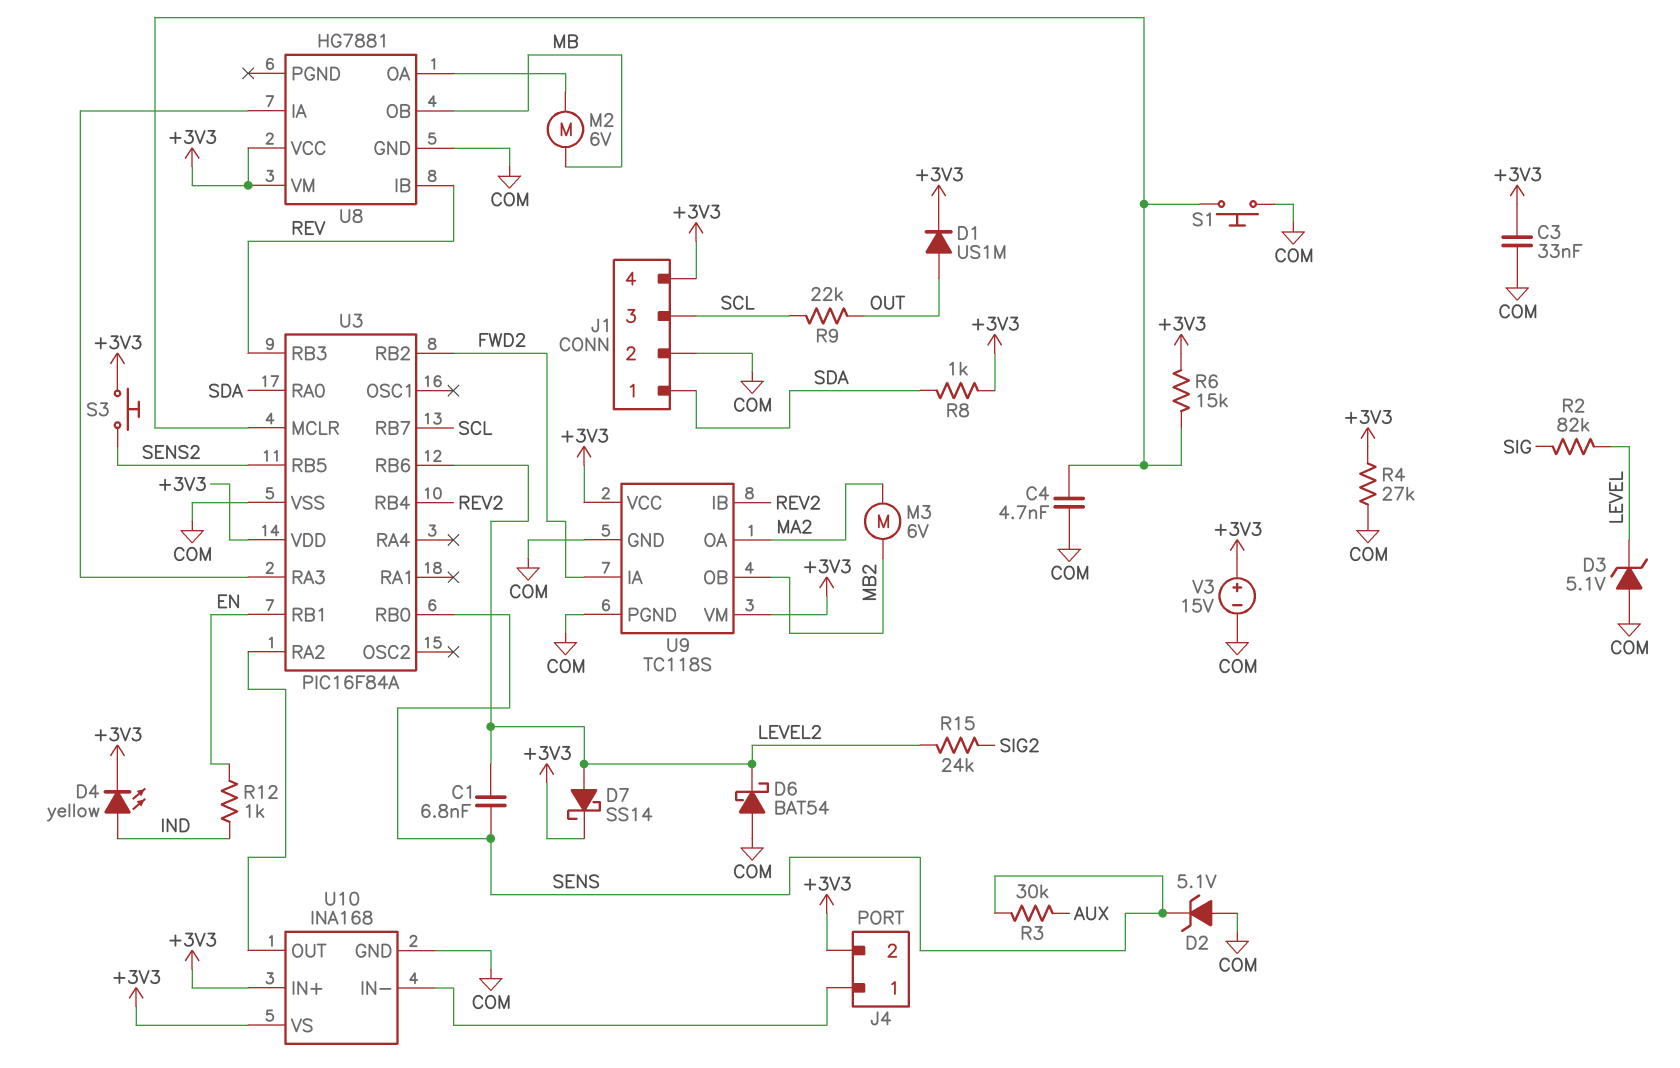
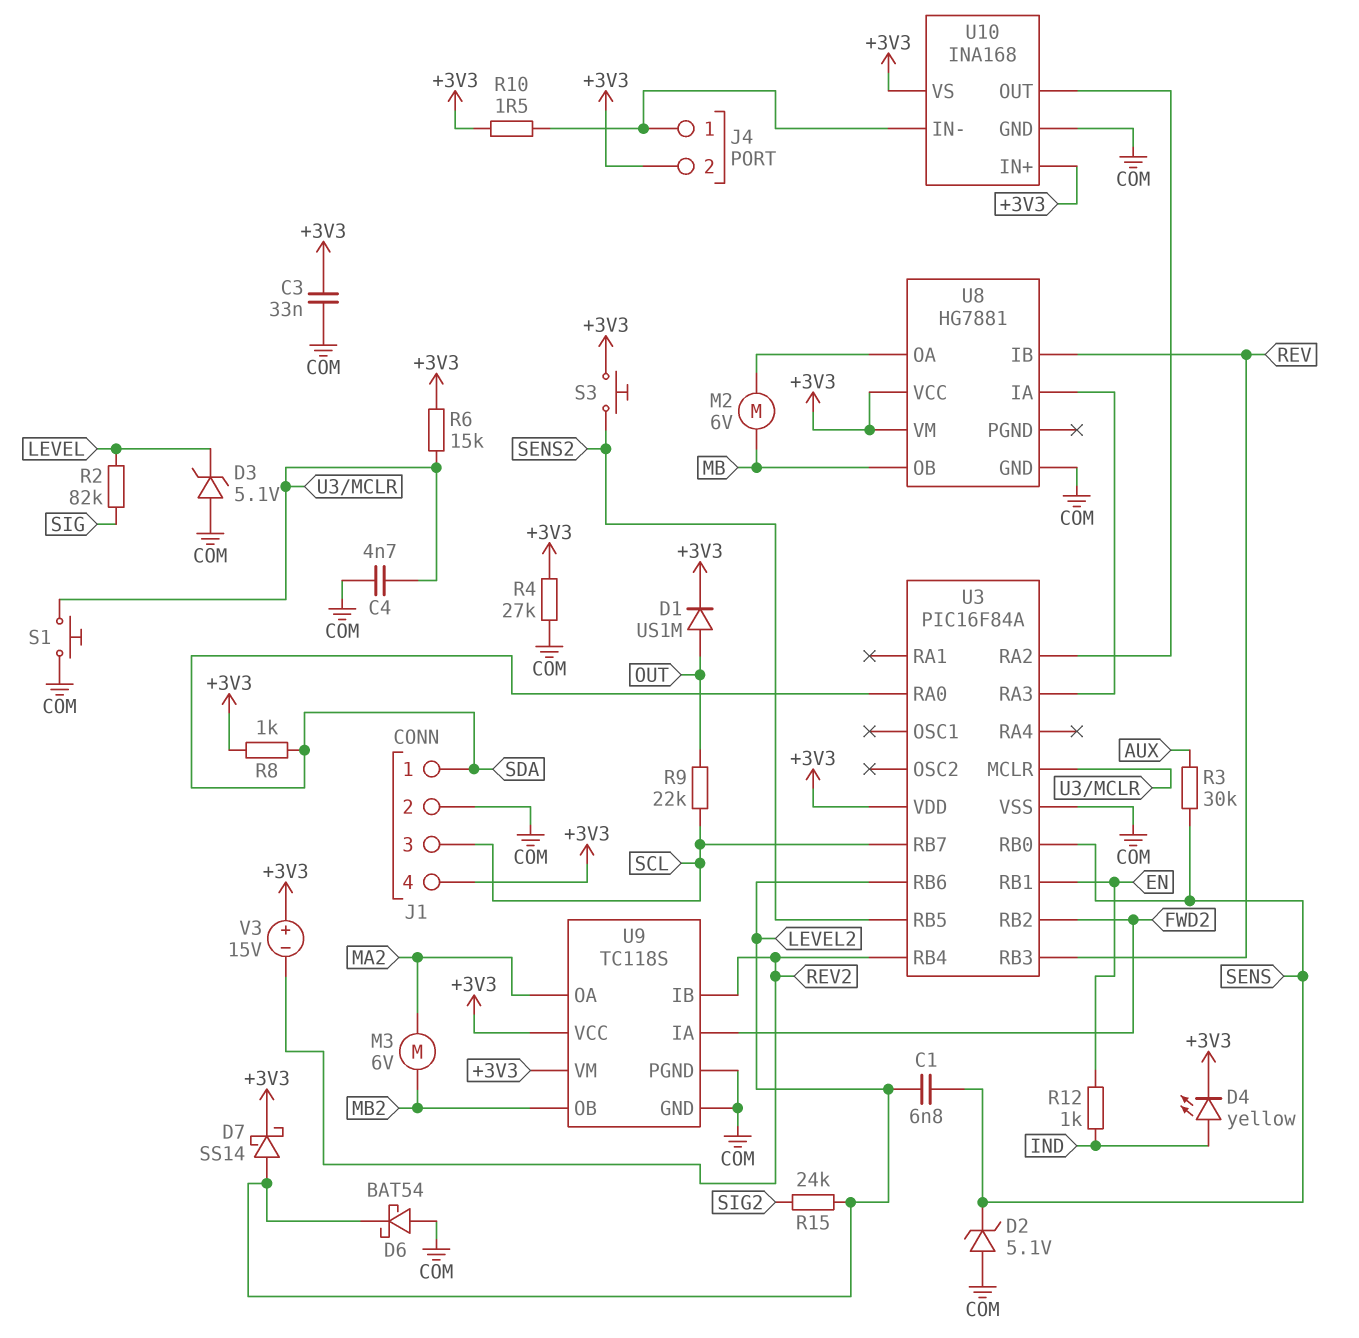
R10: none -> 1.5 (+3V3, J4/1)
V3: 15V (plus +3V3, minus COM) -> 15V (plus +3V3, minus REV2)

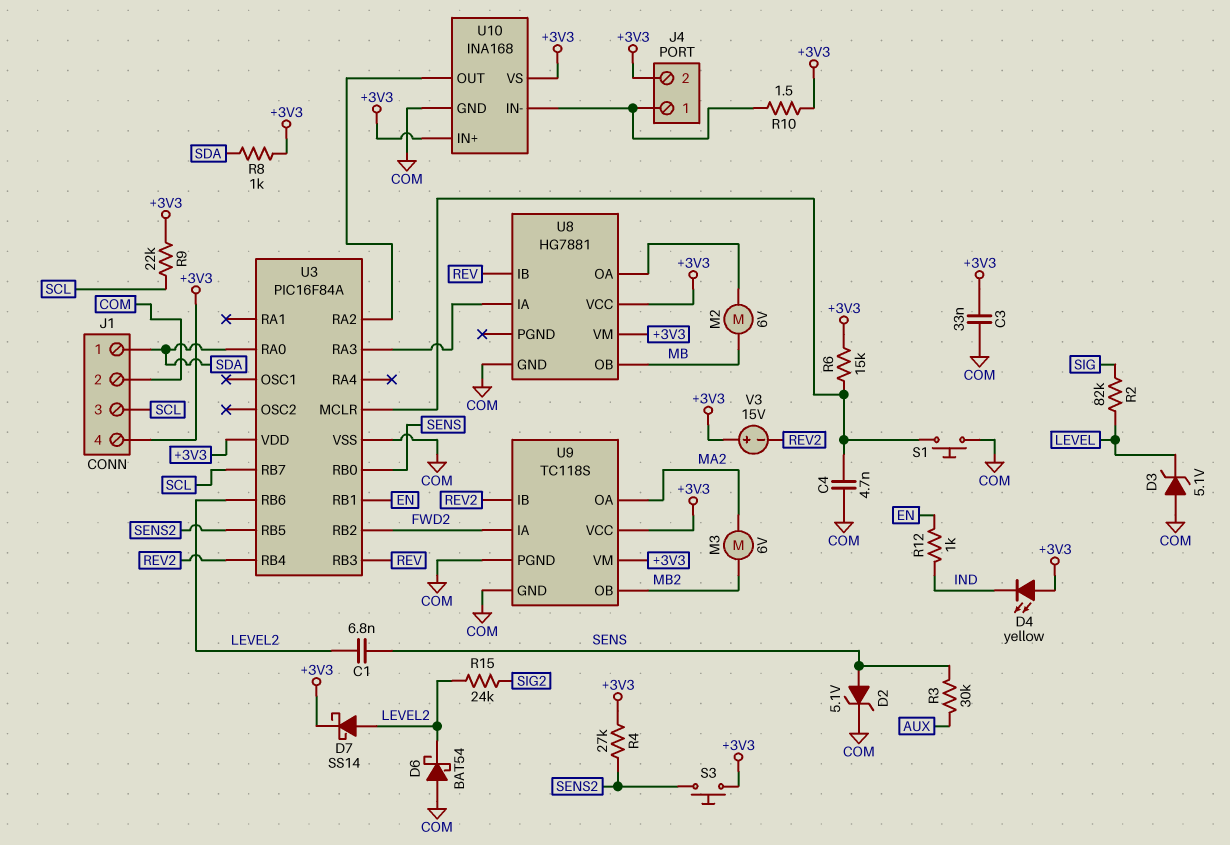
D1: diode US1M (A OUT, K +3V3) -> none
D2: zener 5.1V (A COM, K SENS) -> zener 5.1V (A SENS, K COM)
D4: LED yellow (A IND, K +3V3) -> LED yellow (A +3V3, K IND)
R4: 27k (+3V3, COM) -> 27k (+3V3, SENS2)
R9: 22k (OUT, SCL) -> 22k (+3V3, SCL)

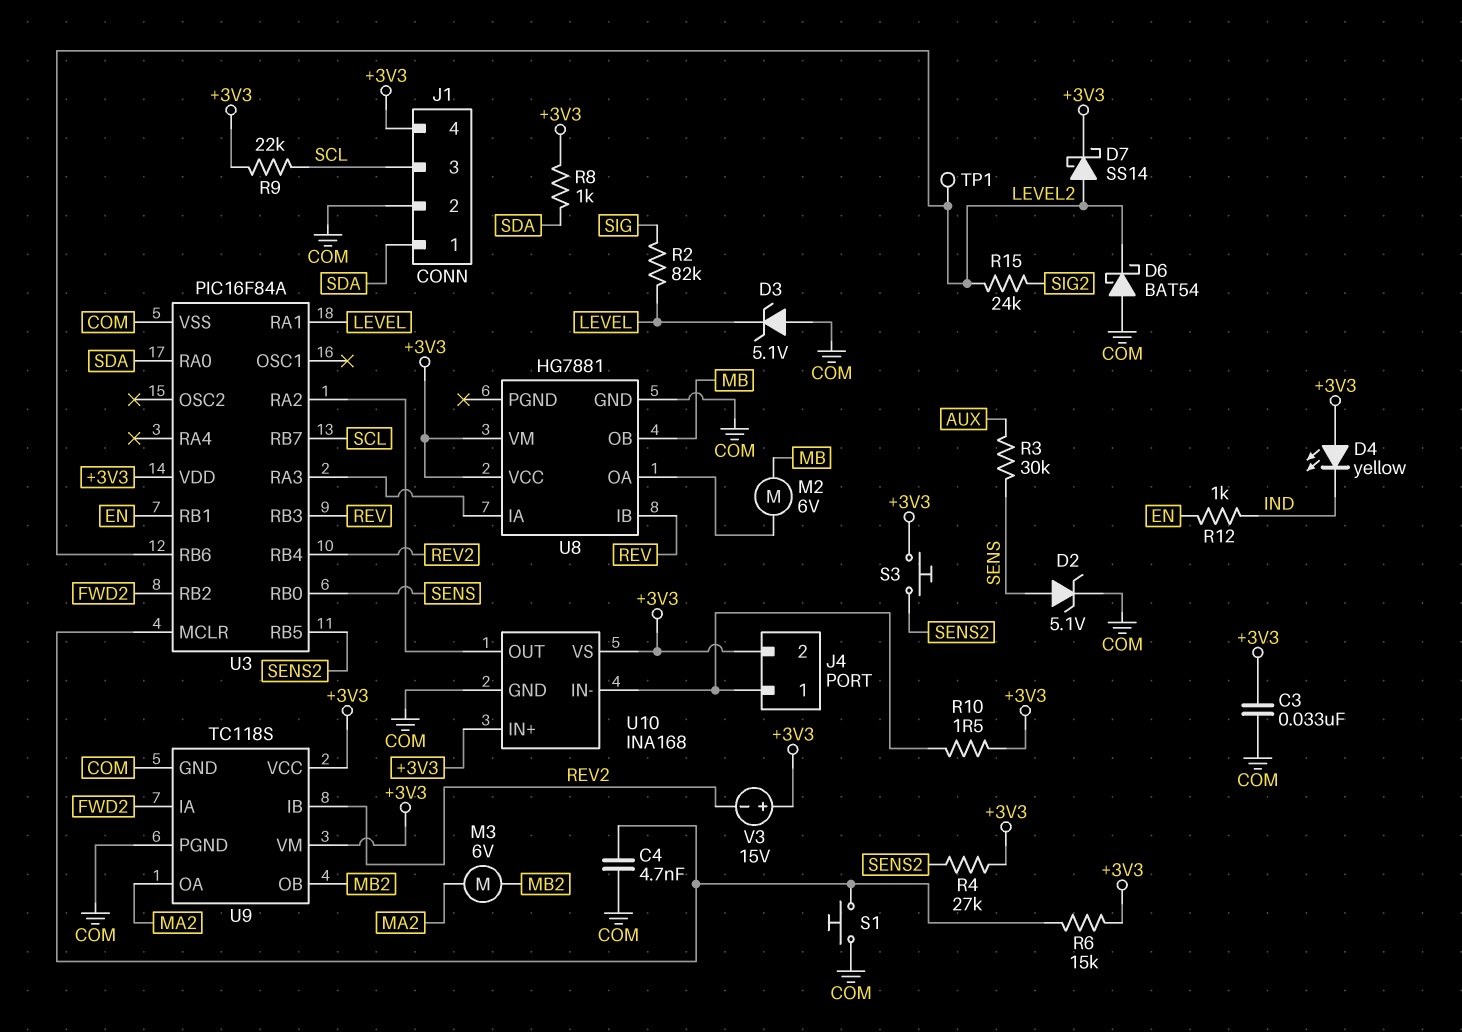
C1: 6.8nF (LEVEL2, SENS) -> none
TP1: none -> test point (LEVEL2)
U3 pin RA1: none -> LEVEL

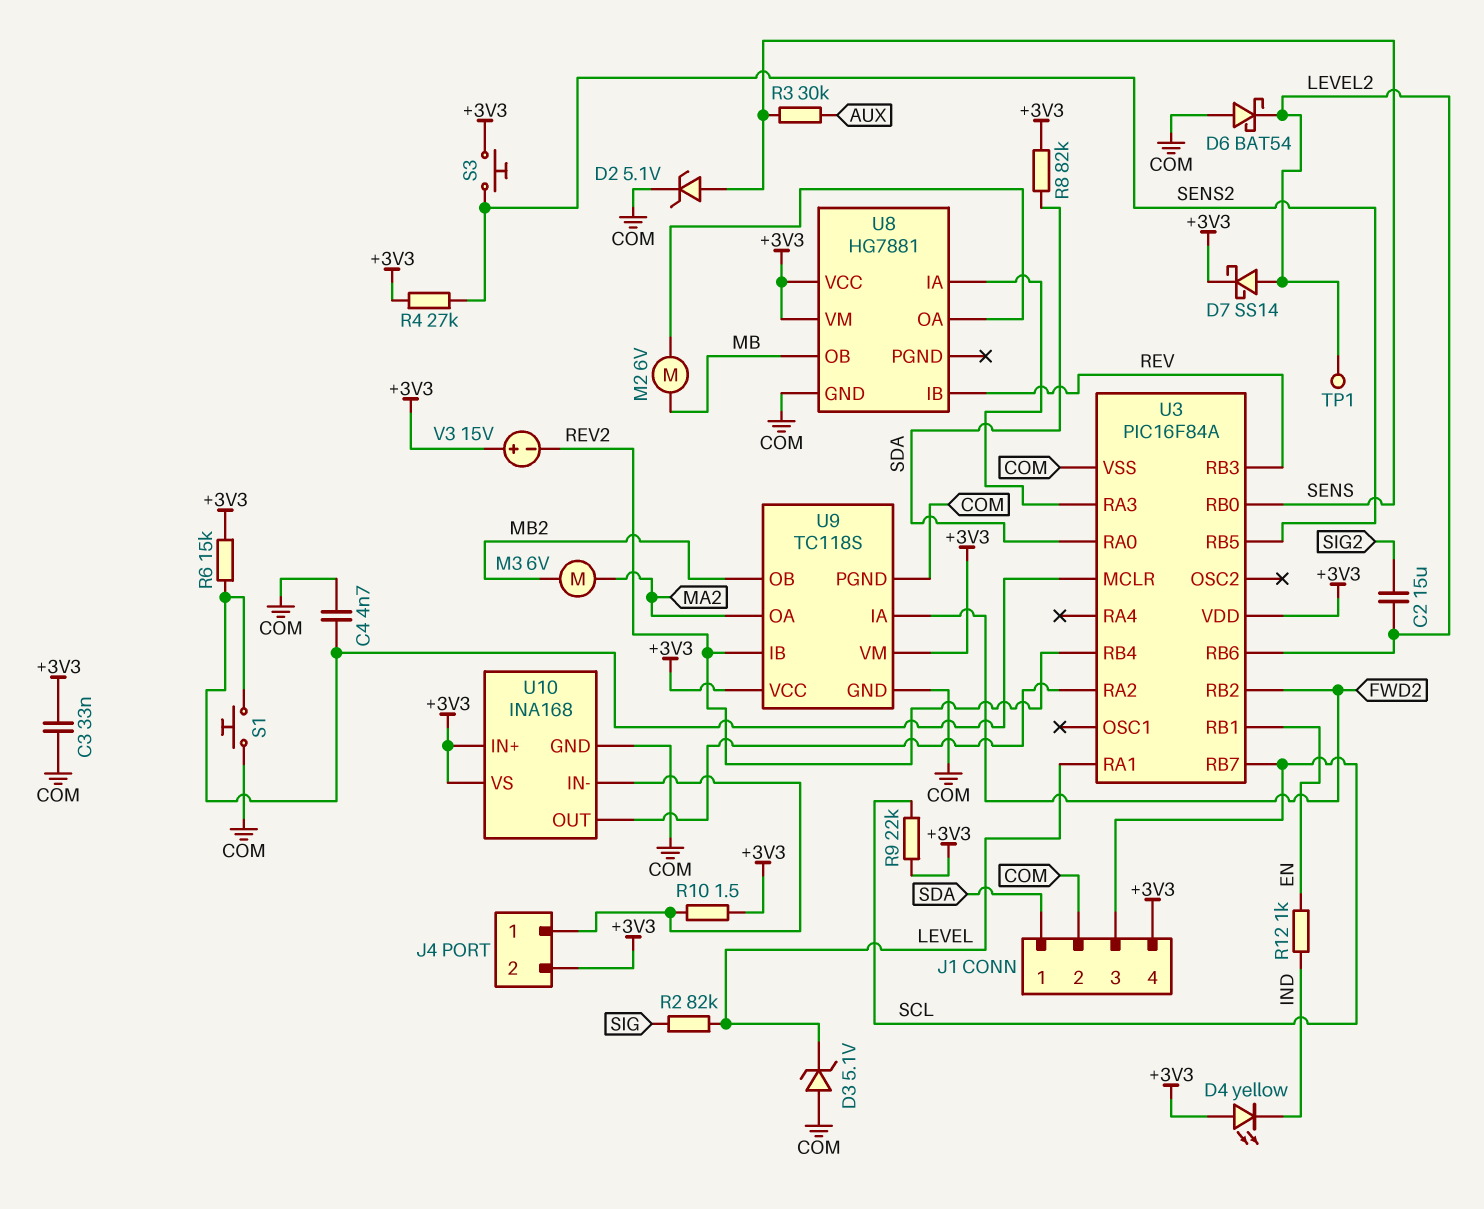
C2: none -> 15uF (LEVEL2, SIG2)
R8: 1k (+3V3, SDA) -> 82k (+3V3, SDA)
R15: 24k (LEVEL2, SIG2) -> none

